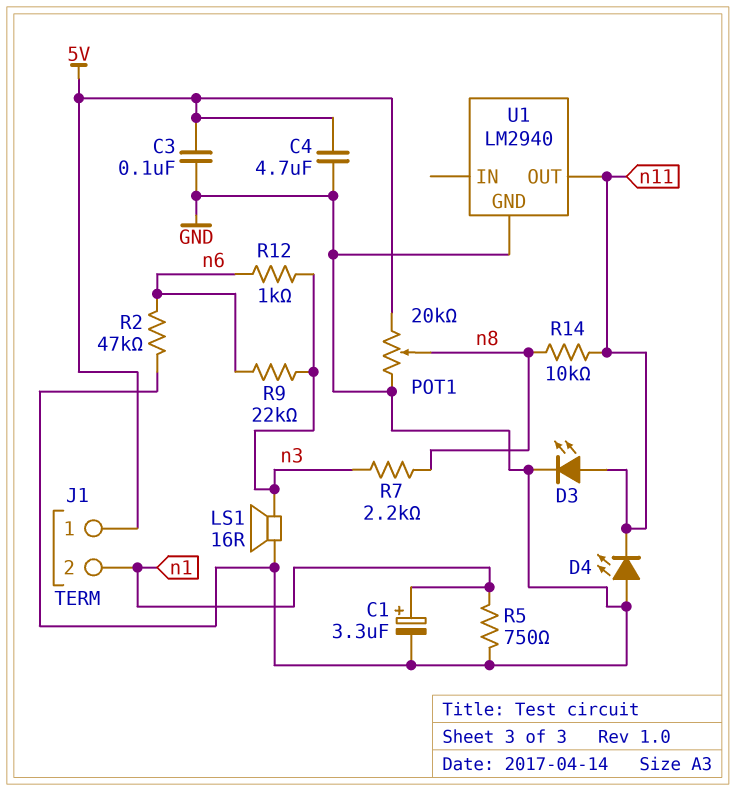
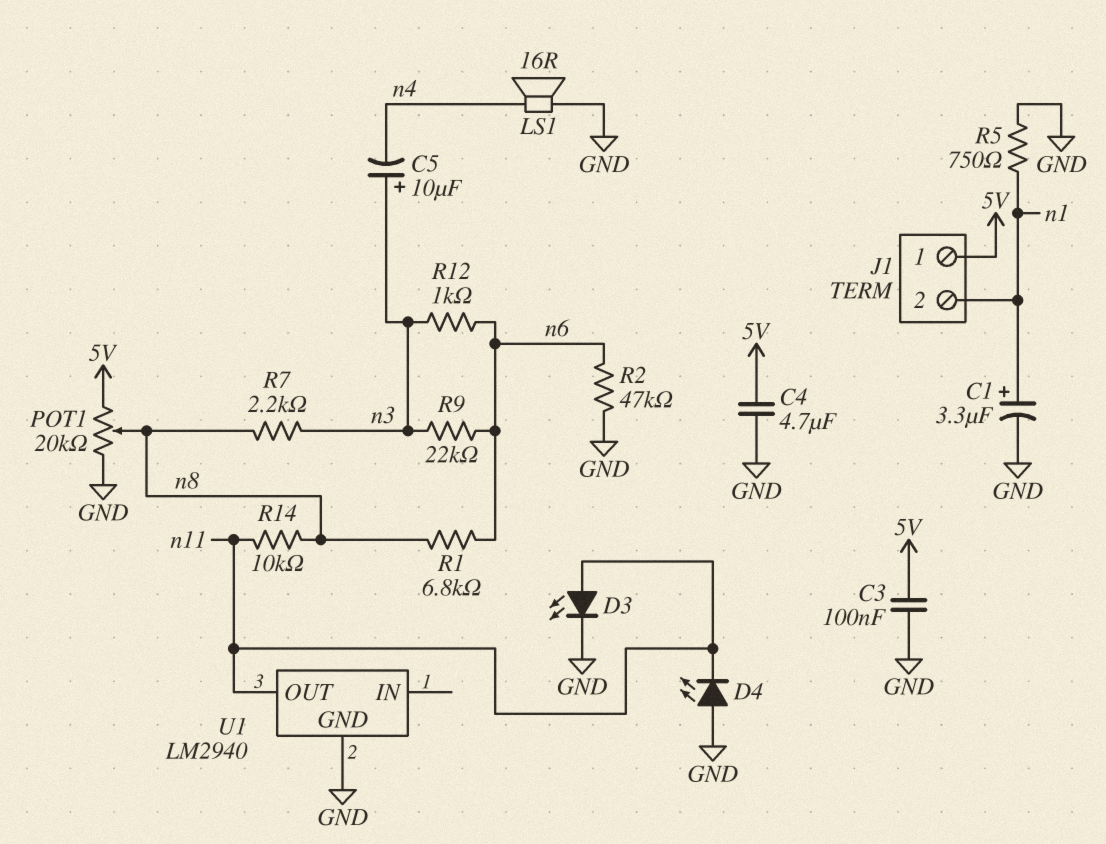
C5: none -> 10uF (plus n3, minus n4)
LS1: speaker 16R (GND, n3) -> speaker 16R (GND, n4)
R1: none -> 6.8k (n6, n8)

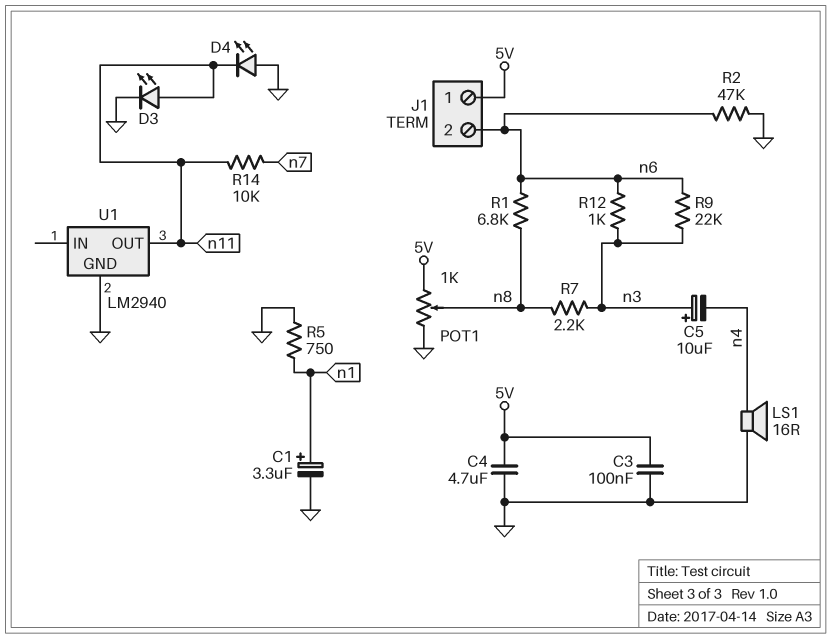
J1 pin 2: n1 -> n6
POT1: 20k (5V, GND, wiper n8) -> 1k (5V, GND, wiper n8)
R14: 10k (n8, n11) -> 10k (n7, n11)

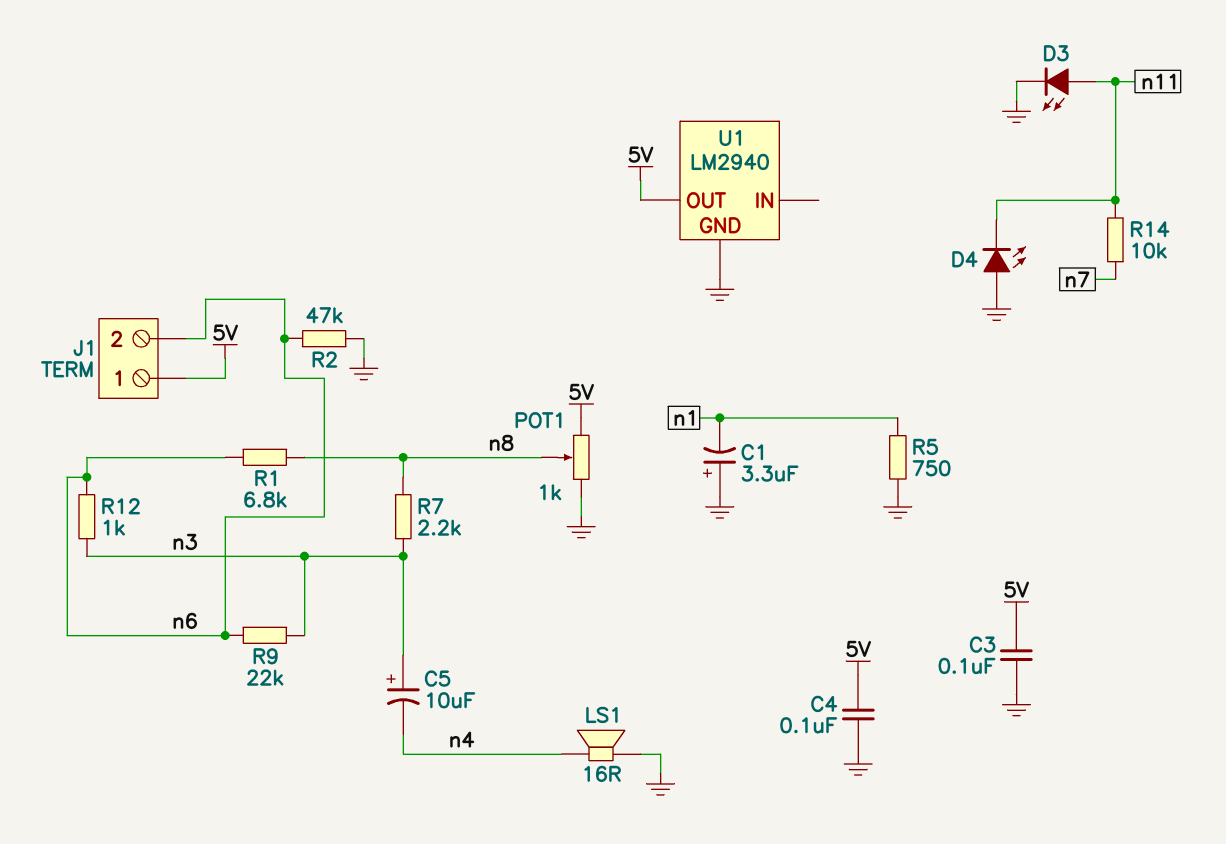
C1: 3.3uF (plus n1, minus GND) -> 3.3uF (plus GND, minus n1)
C4: 4.7uF (5V, GND) -> 100nF (5V, GND)
U1 pin OUT: n11 -> 5V

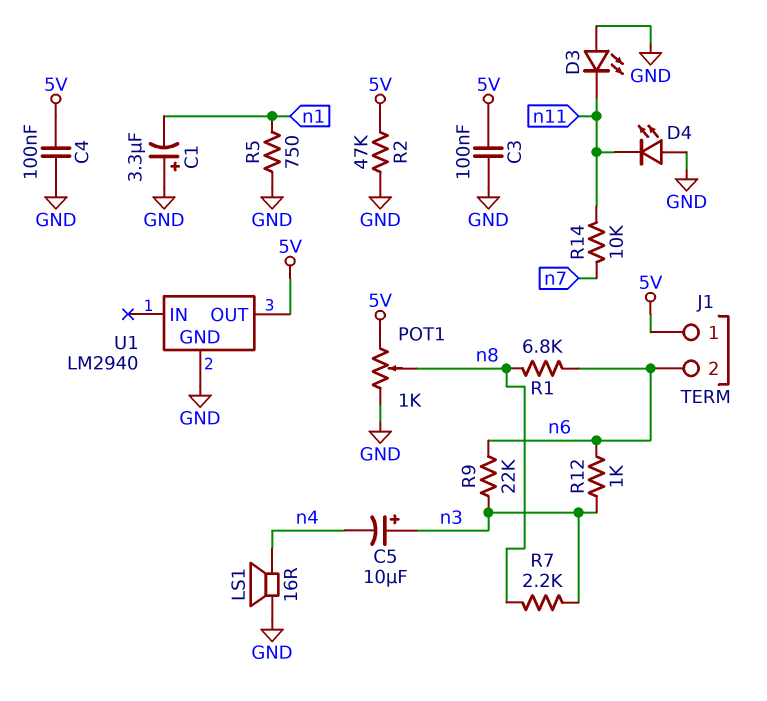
D3: LED (A n11, K GND) -> LED (A GND, K n11)
R2: 47k (GND, n6) -> 47k (5V, GND)

